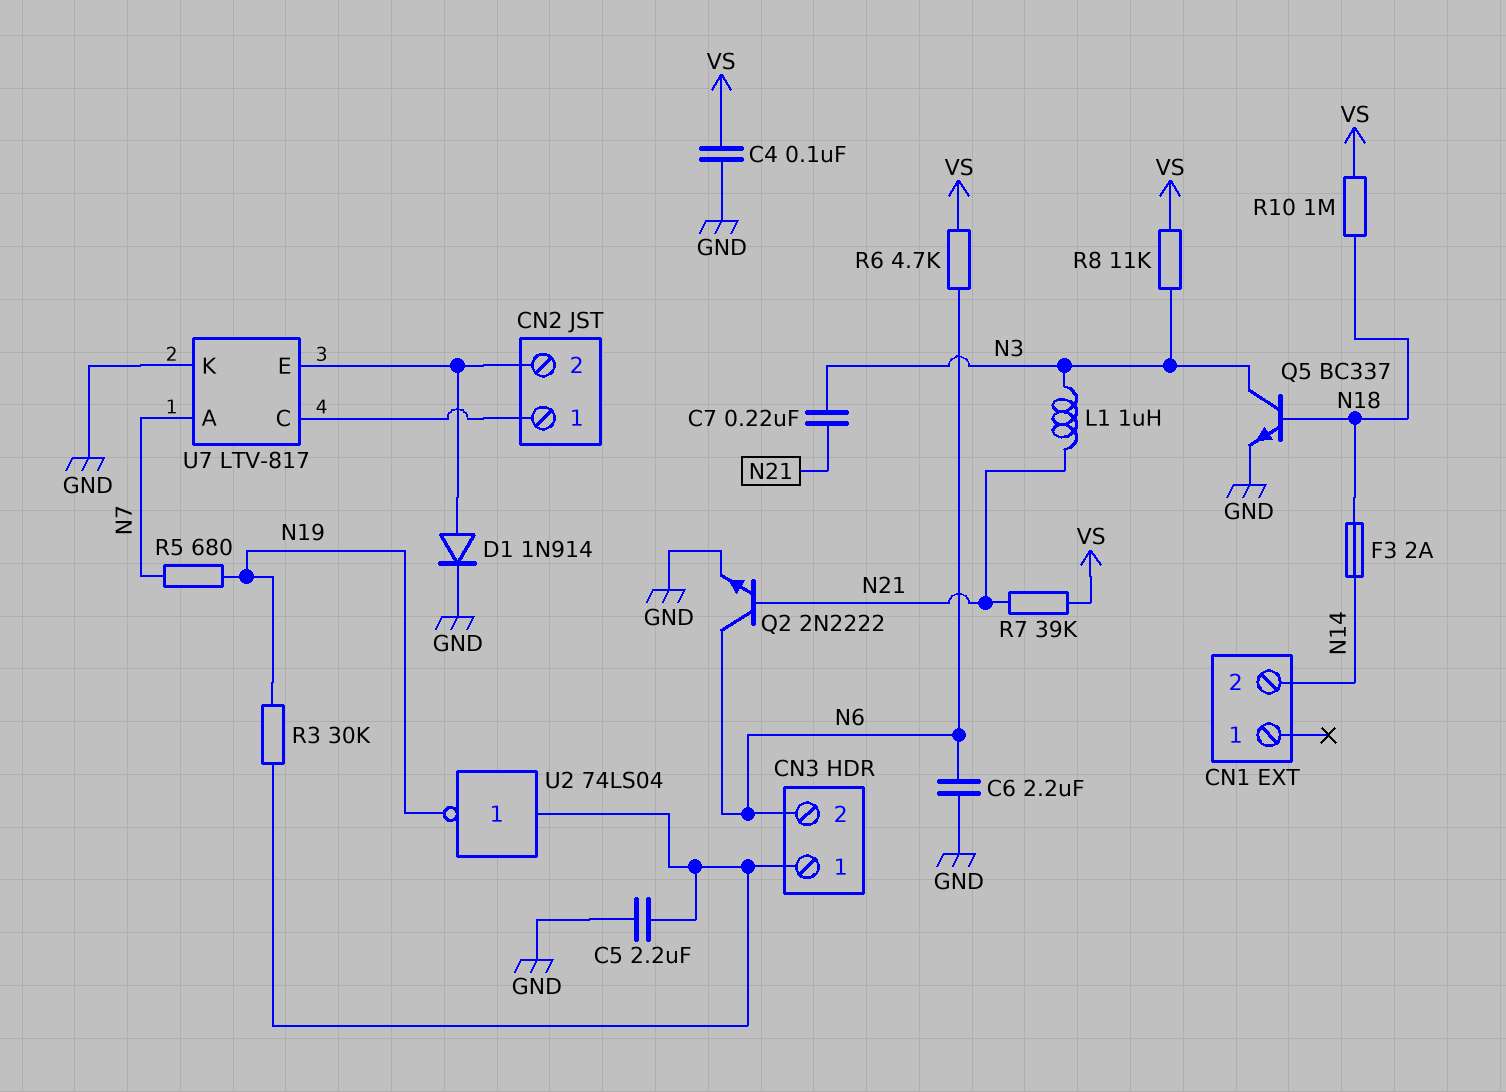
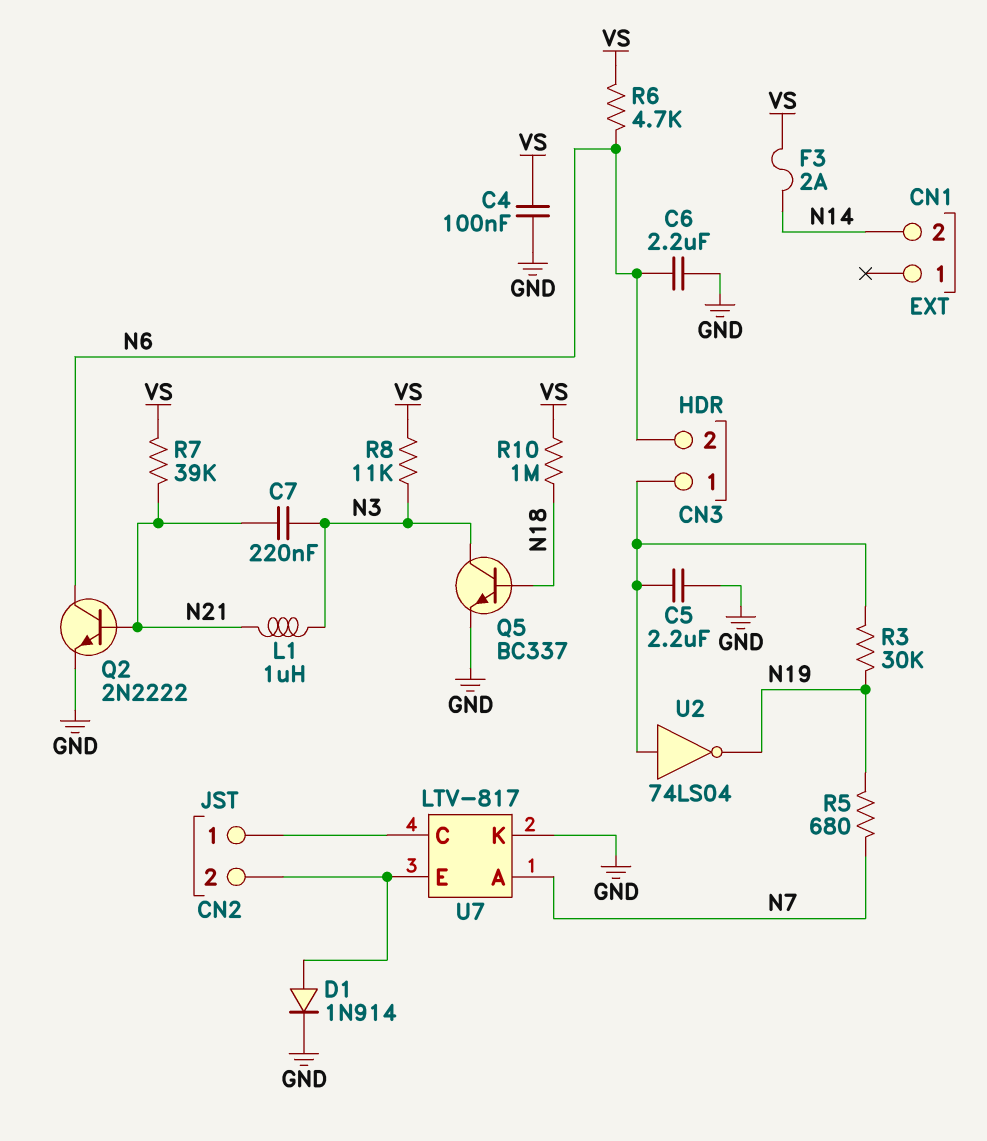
F3: 2A (N14, N18) -> 2A (N14, VS)

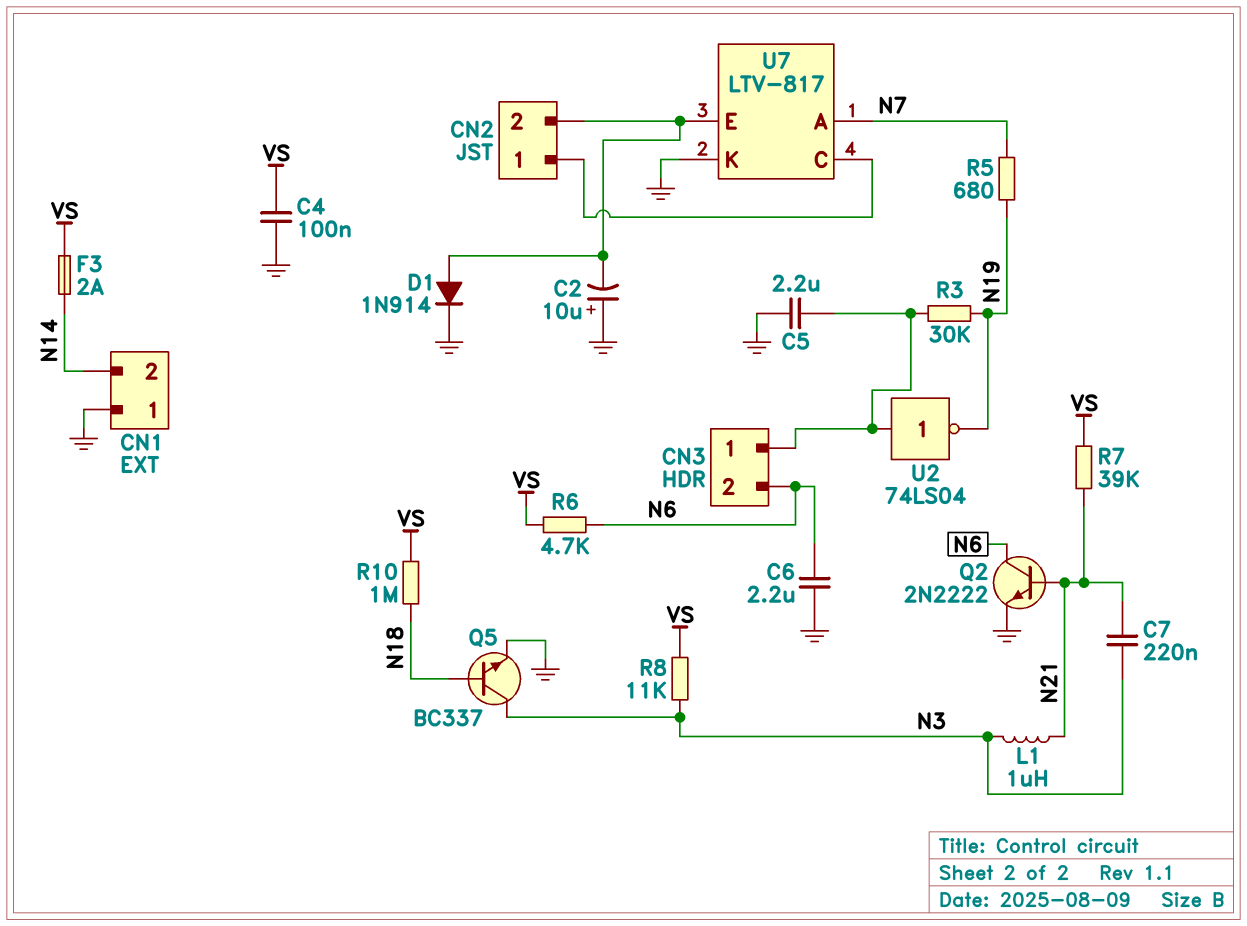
C2: none -> 10uF (plus GND, minus CN2/2)
CN1 pin 1: none -> GND

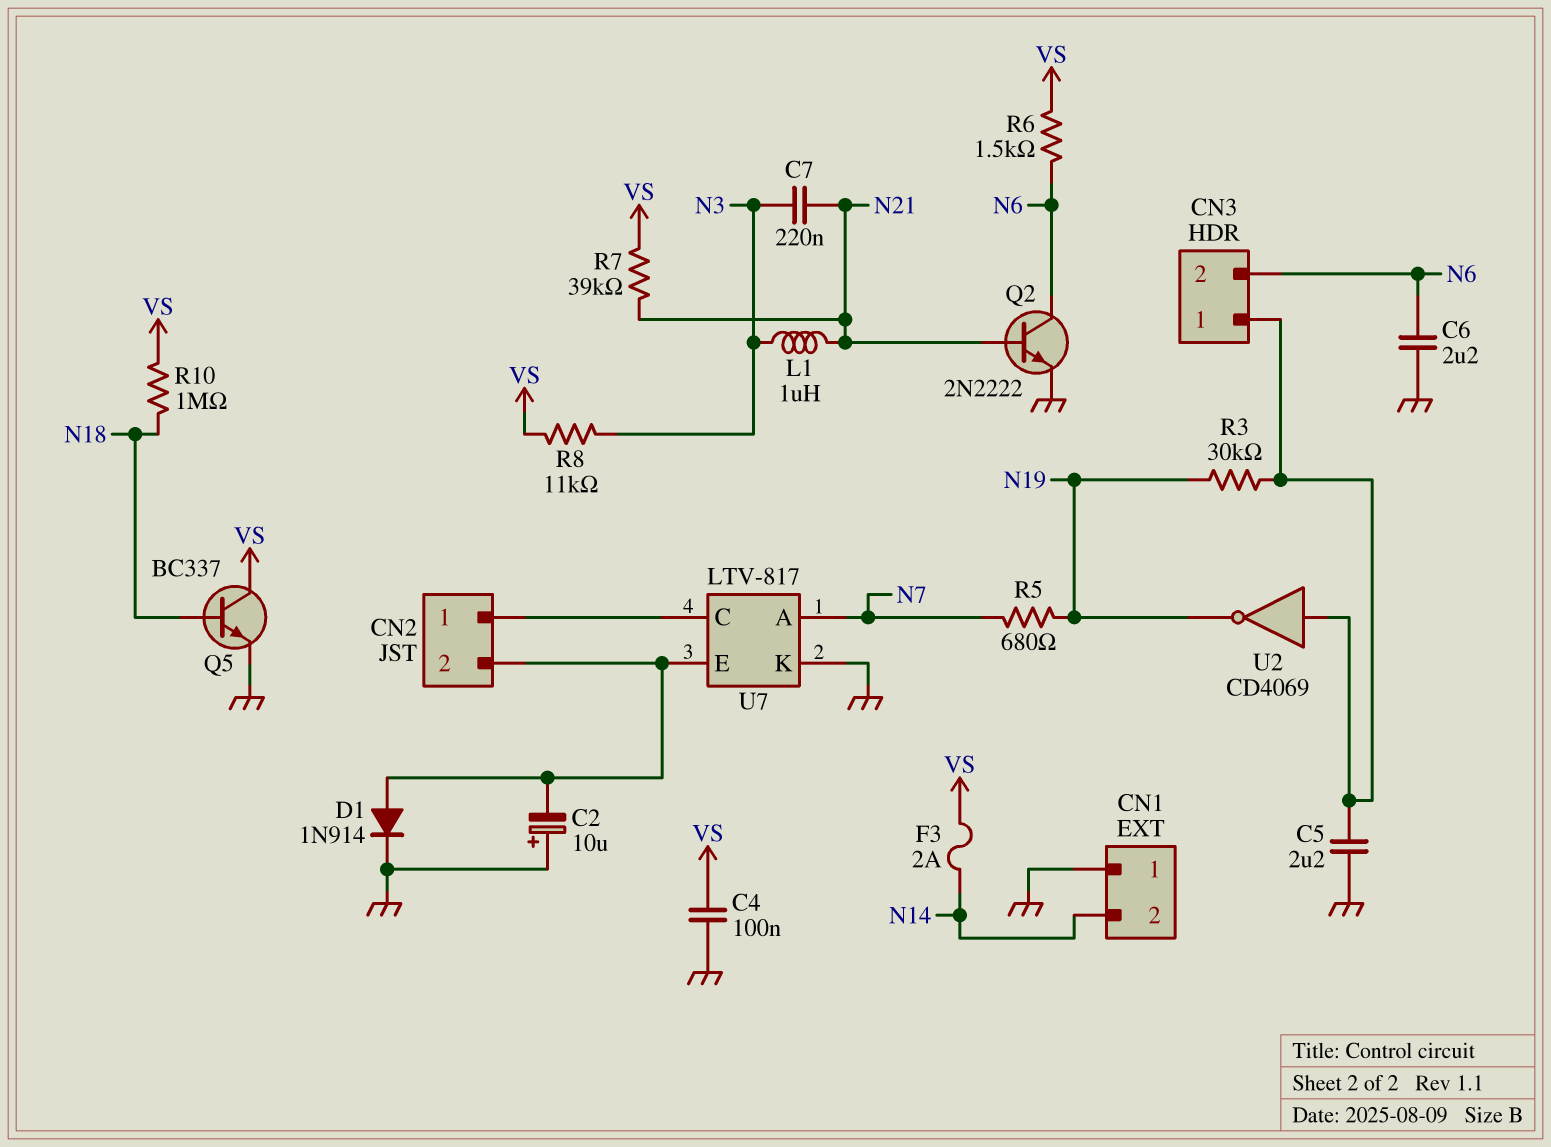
Q5: NPN BC337 (B N18, C N3, E GND) -> NPN BC337 (B N18, C VS, E GND)
R6: 4.7k (N6, VS) -> 1.5k (N6, VS)
U2: NOT 74LS04 (in CN3/1, out N19) -> NOT CD4069 (in CN3/1, out N19)

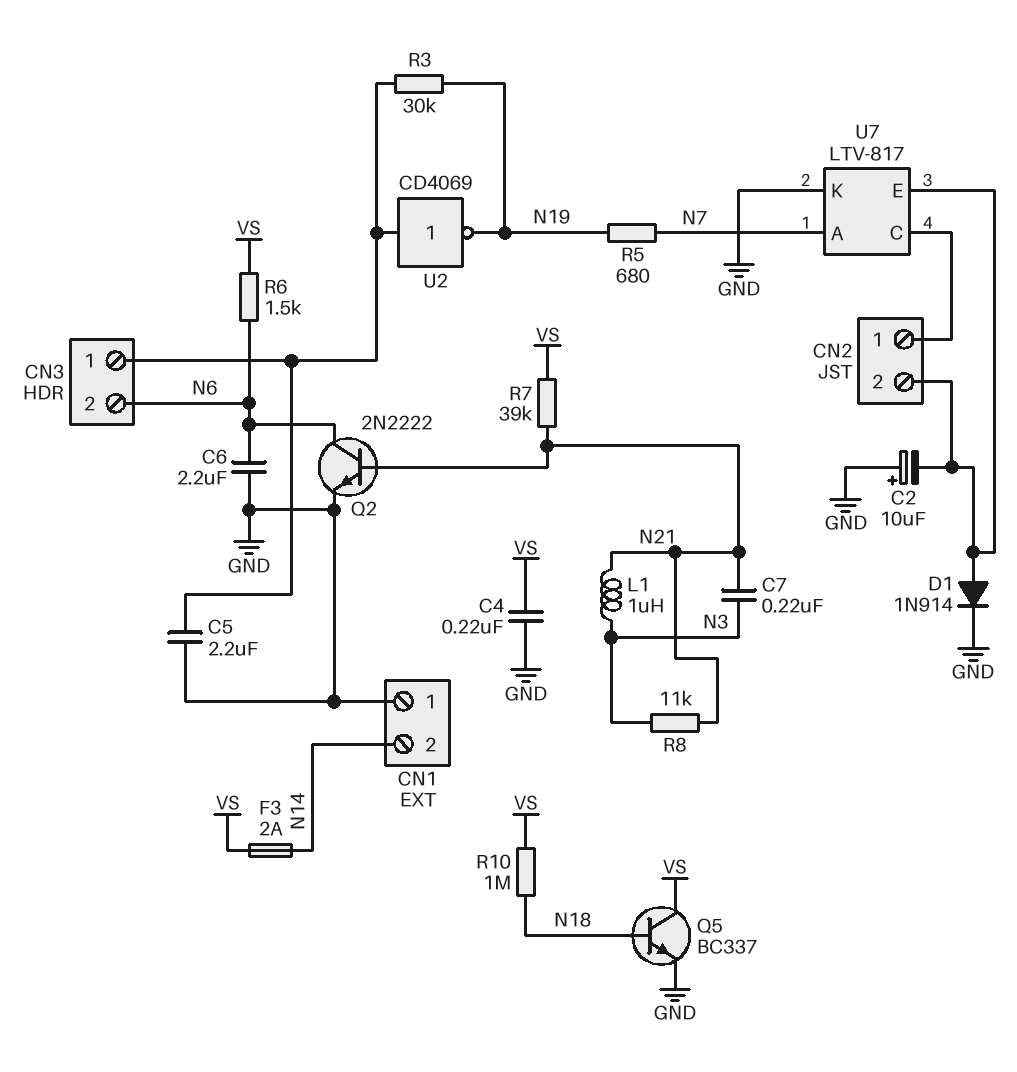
C4: 100nF (GND, VS) -> 220nF (GND, VS)
R8: 11k (N3, VS) -> 11k (N3, N21)

